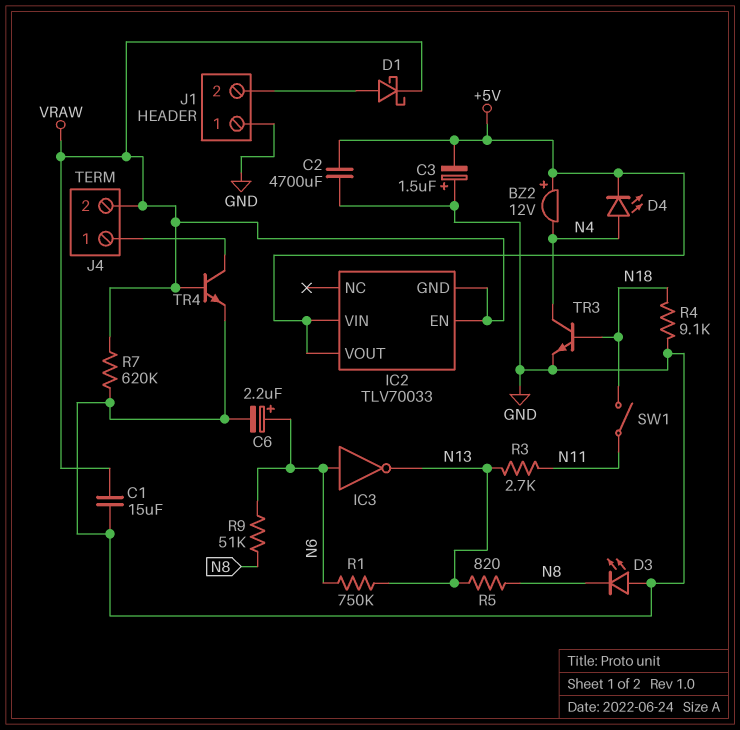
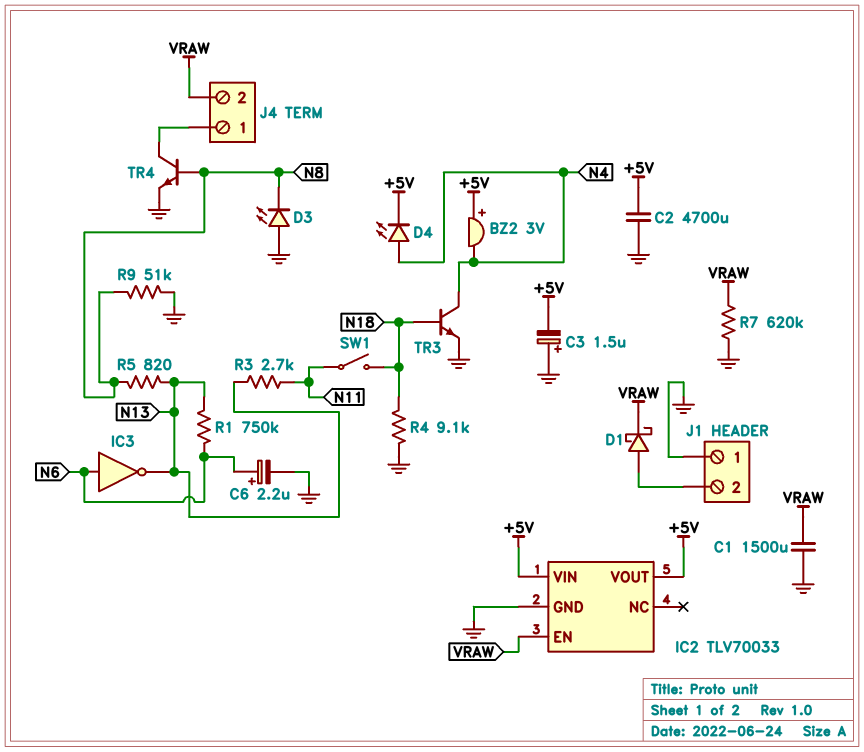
BZ2: buzzer 12V (plus +5V, minus N4) -> buzzer 3V (plus +5V, minus N4)
C1: 15uF (GND, VRAW) -> 1500uF (GND, VRAW)
IC2 pin GND: VRAW -> GND
R9: 51k (N6, N8) -> 51k (GND, N8)
TR4: NPN (B VRAW, C J4/1, E GND) -> NPN (B N8, C J4/1, E GND)

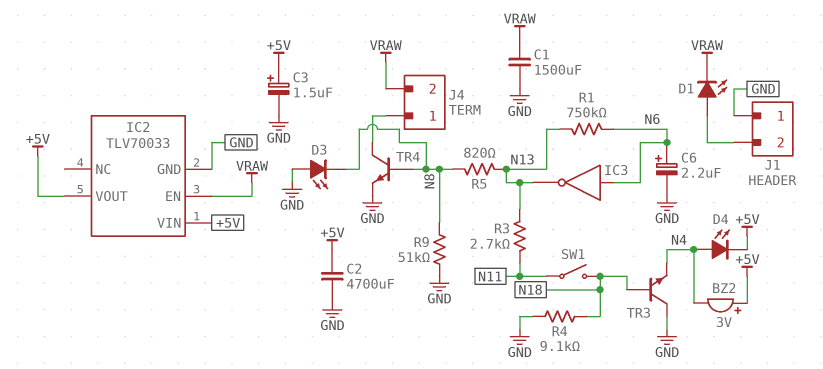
C3: 1.5uF (plus GND, minus +5V) -> 1.5uF (plus +5V, minus GND)
D1: schottky (A J1/2, K VRAW) -> LED (A J1/2, K VRAW)
R7: 620k (GND, VRAW) -> none
TR3: NPN (B N18, C N4, E GND) -> NPN (B N18, C GND, E N4)

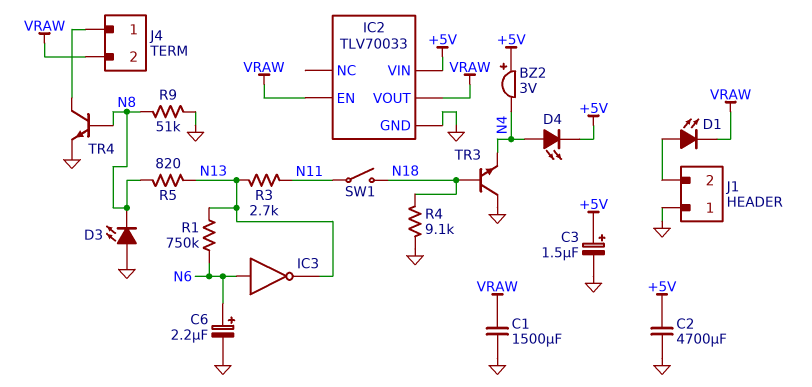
IC2 pin VOUT: +5V -> VRAW

